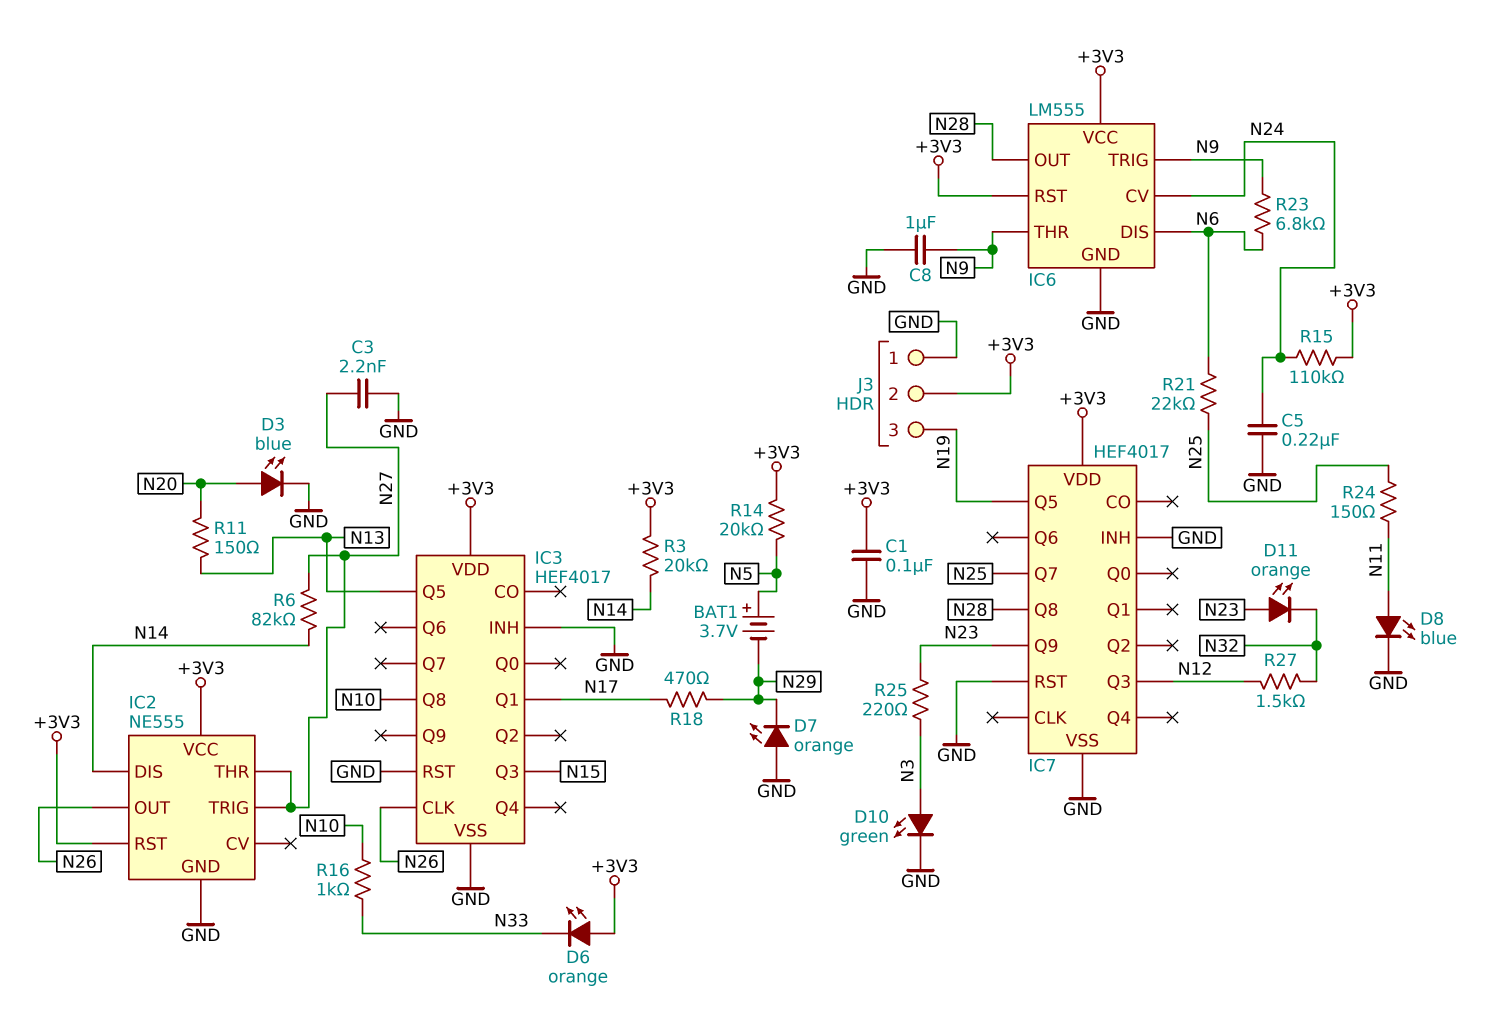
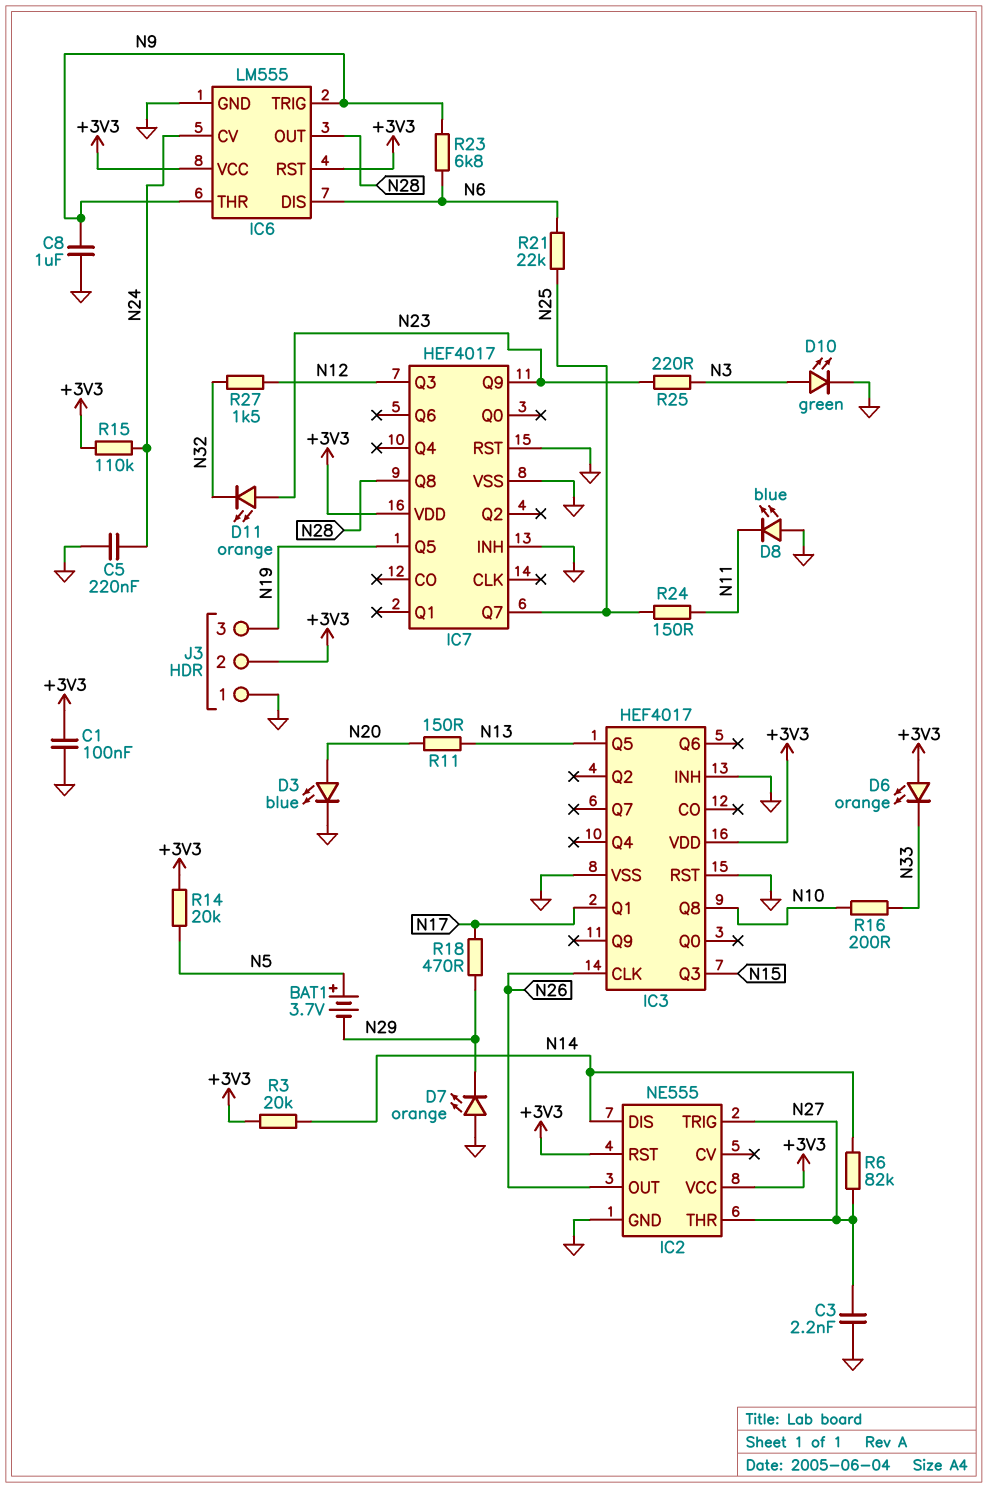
D8: LED blue (A N11, K GND) -> LED blue (A GND, K N11)
R16: 1k (N10, N33) -> 200 (N10, N33)

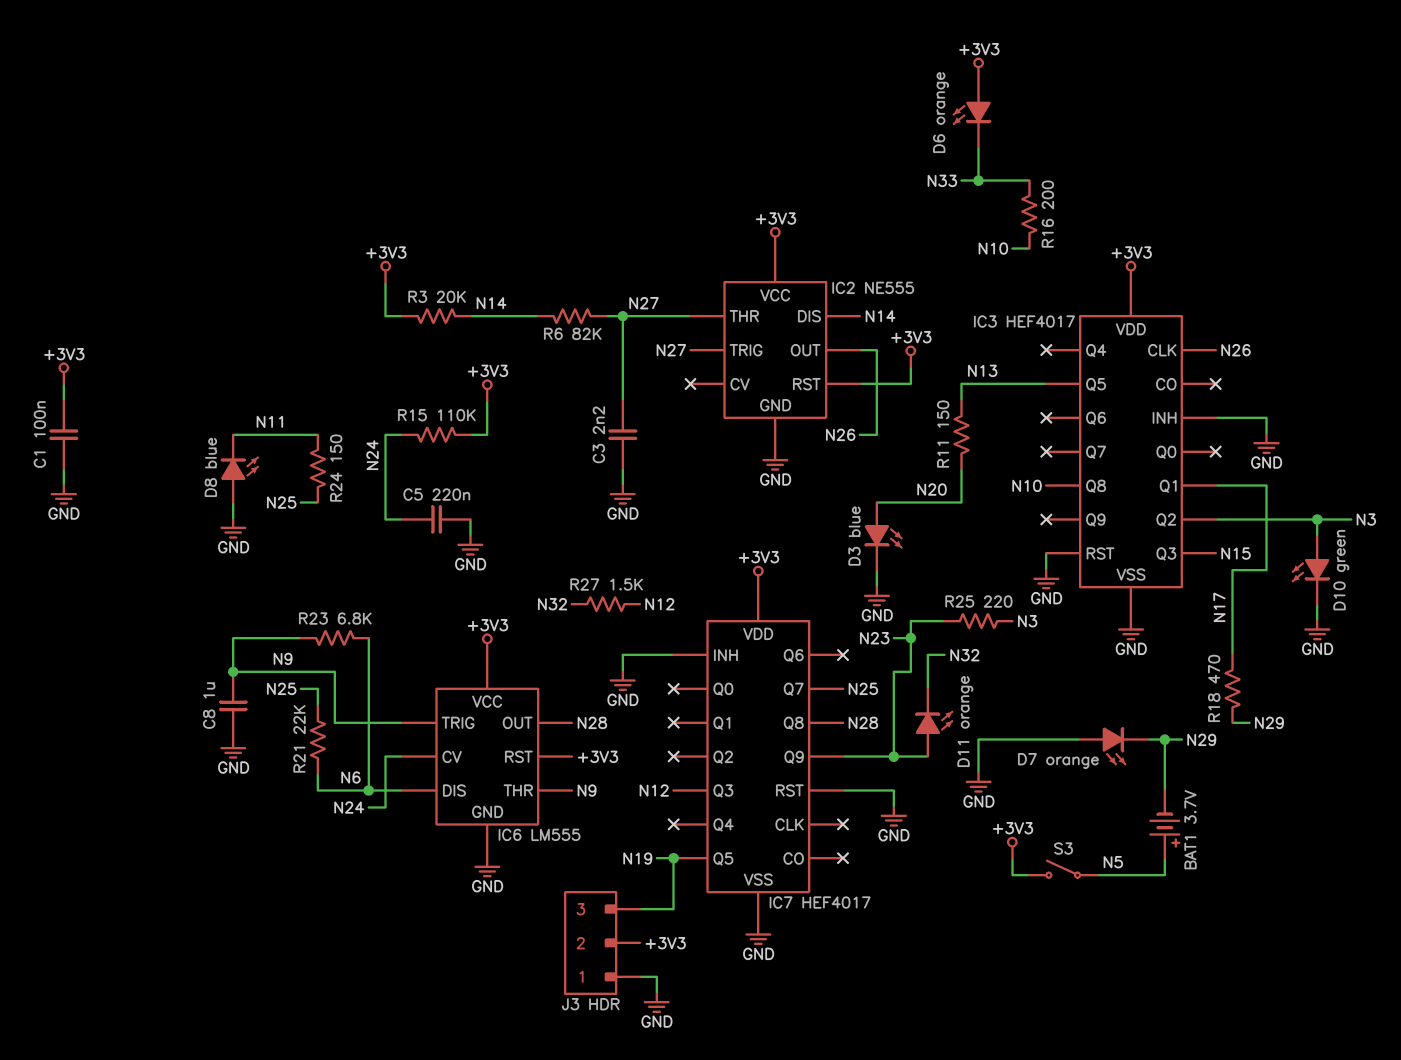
IC3 pin Q2: none -> N3
R14: 20k (+3V3, N5) -> none
S3: none -> switch (+3V3, N5)

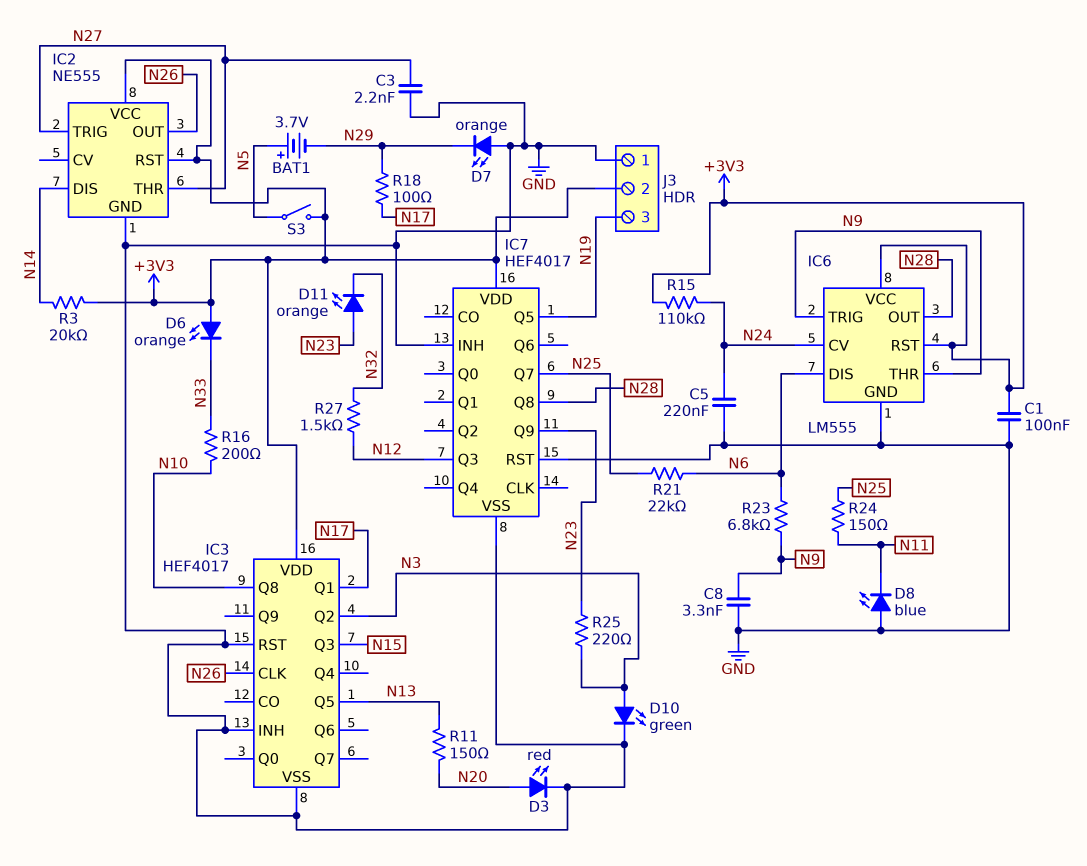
C8: 1uF (GND, N9) -> 3.3nF (GND, N9)
D3: LED blue (A N20, K GND) -> LED red (A N20, K GND)
R6: 82k (N14, N27) -> none
R18: 470 (N17, N29) -> 100 (N17, N29)

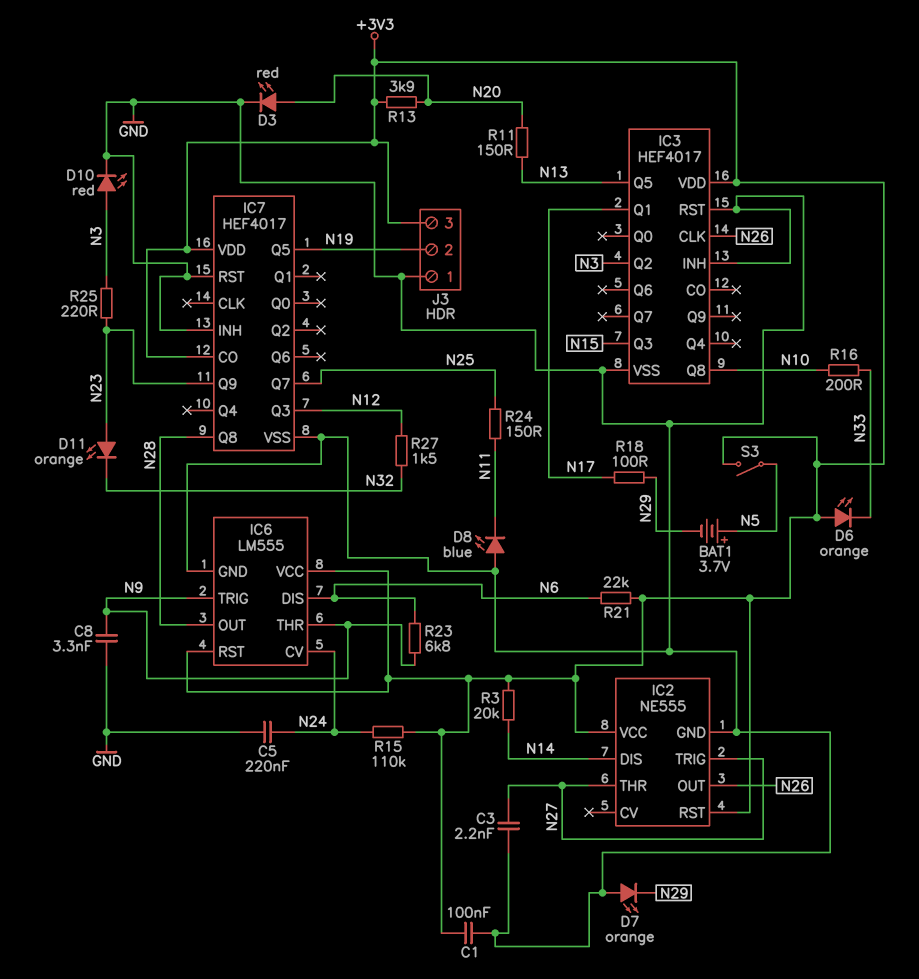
D10: LED green (A N3, K GND) -> LED red (A N3, K GND)
IC7 pin CO: none -> +3V3
J3 pin 2: +3V3 -> N19
J3 pin 3: N19 -> +3V3
R13: none -> 3.9k (+3V3, N20)
R21: 22k (N6, N25) -> 22k (+3V3, N6)

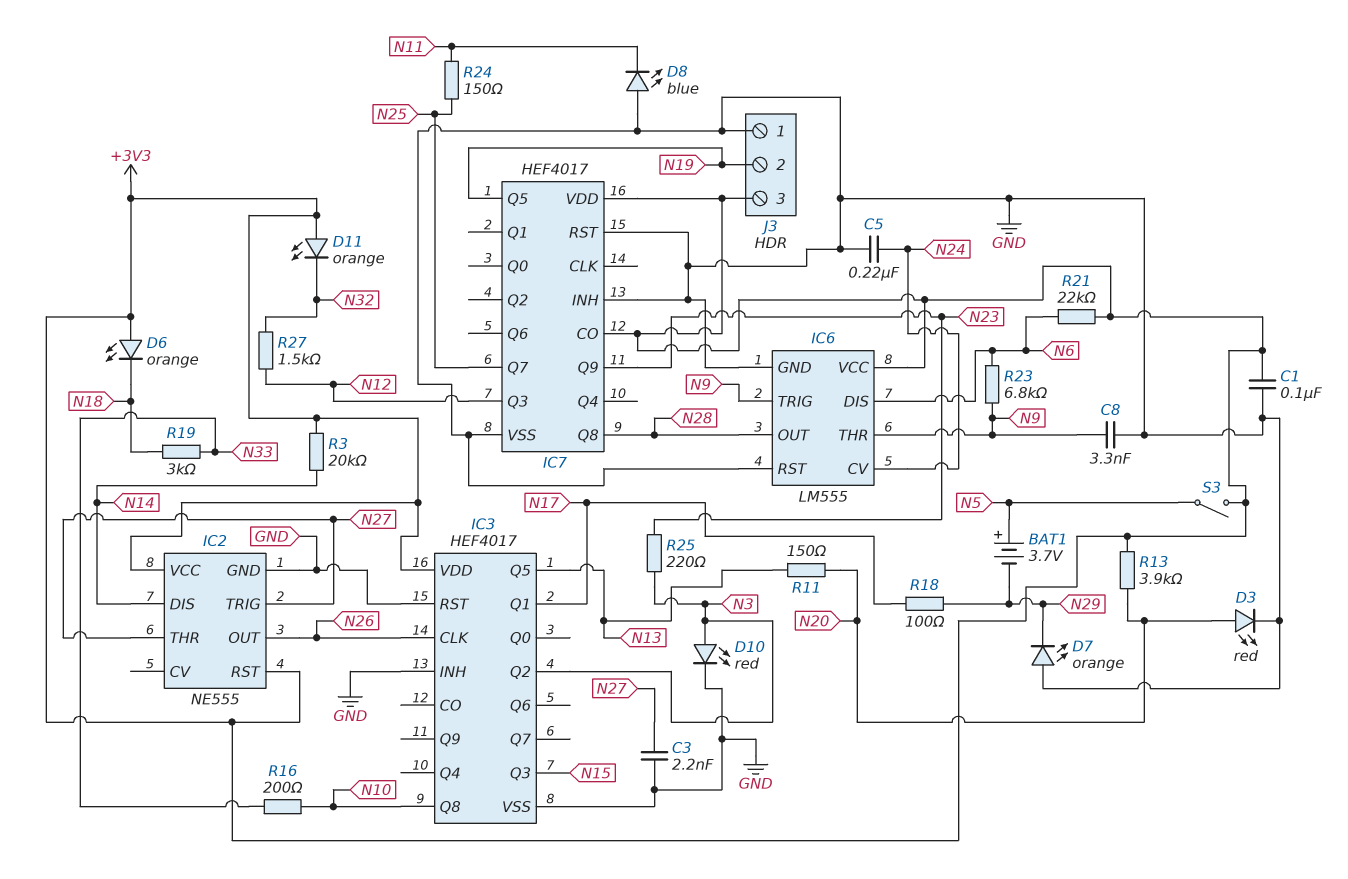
D6: LED orange (A +3V3, K N33) -> LED orange (A +3V3, K N18)
D11: LED orange (A N23, K N32) -> LED orange (A +3V3, K N32)
IC6 pin RST: +3V3 -> GND
R15: 110k (+3V3, N24) -> none
R19: none -> 3k (N18, N33)

